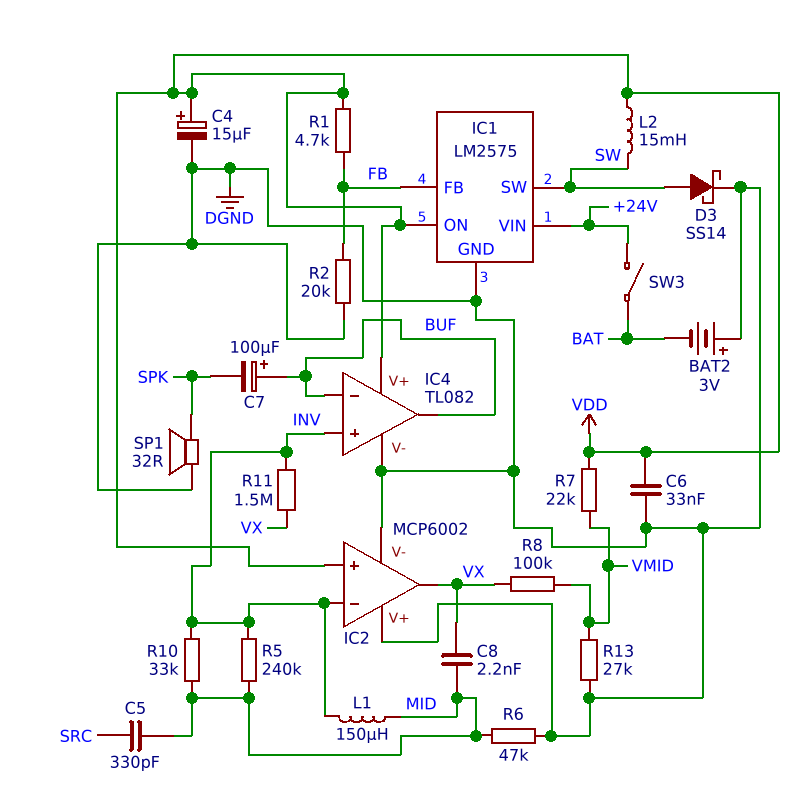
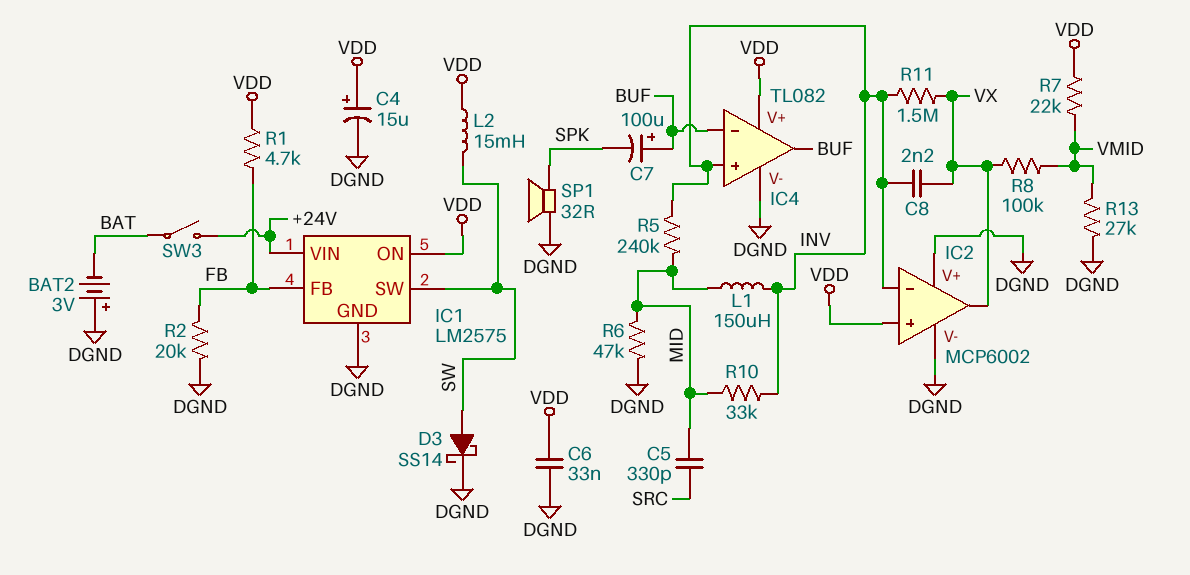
C8: 2.2nF (MID, VX) -> 2.2nF (INV, VX)

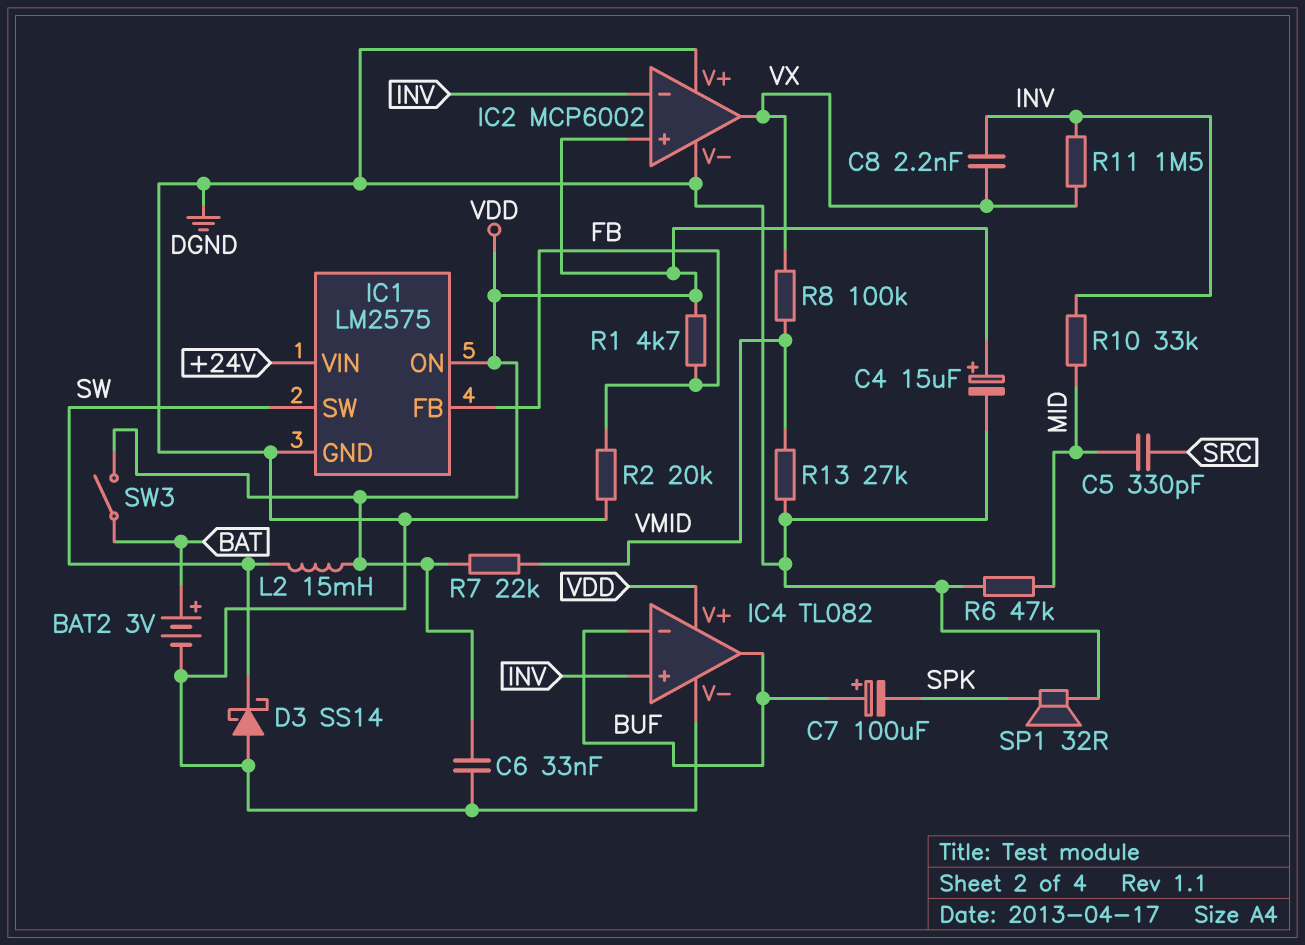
BAT2: 3V (plus DGND, minus BAT) -> 3V (plus BAT, minus DGND)
D3: schottky SS14 (A SW, K DGND) -> schottky SS14 (A DGND, K SW)
L1: 150uH (INV, MID) -> none
R5: 240k (INV, MID) -> none
SW3: switch (+24V, BAT) -> switch (BAT, VDD)

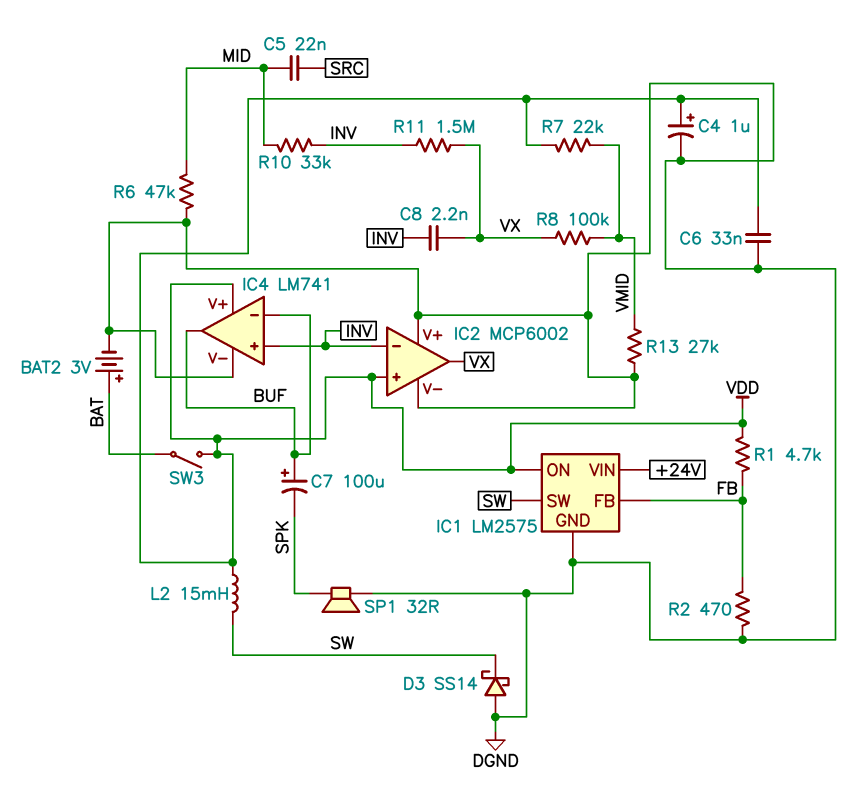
C4: 15uF (plus VDD, minus DGND) -> 1uF (plus VDD, minus DGND)
C5: 330pF (MID, SRC) -> 22nF (MID, SRC)
IC4: TL082 -> LM741
R2: 20k (DGND, FB) -> 470 (DGND, FB)

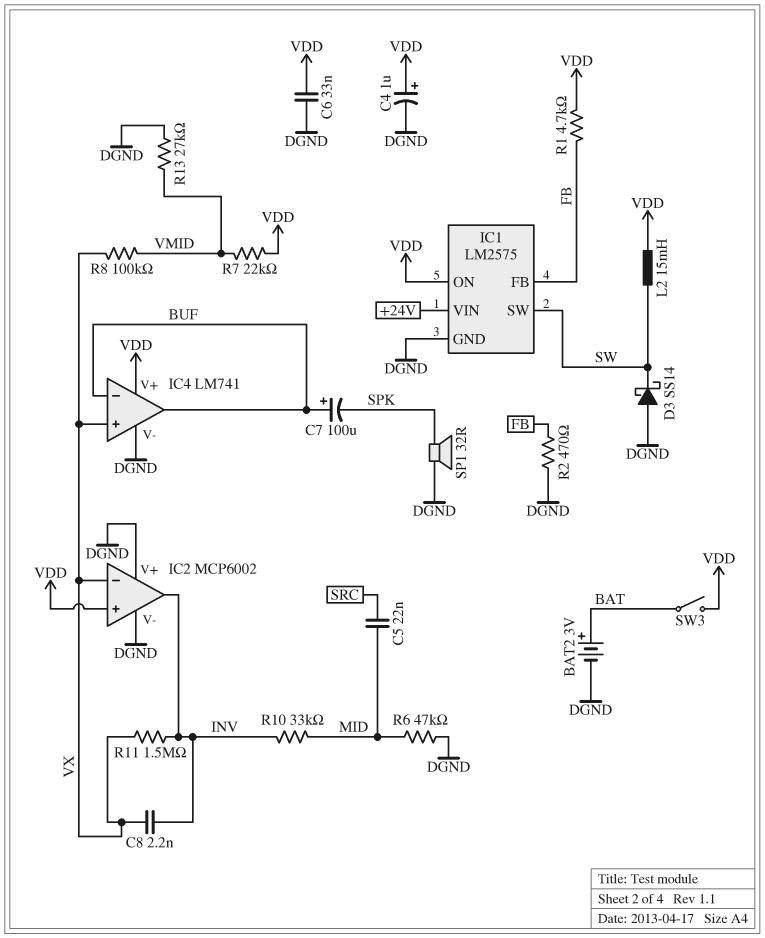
IC2 pin in-: INV -> VX
IC2 pin out: VX -> INV
IC4 pin in+: INV -> VX

